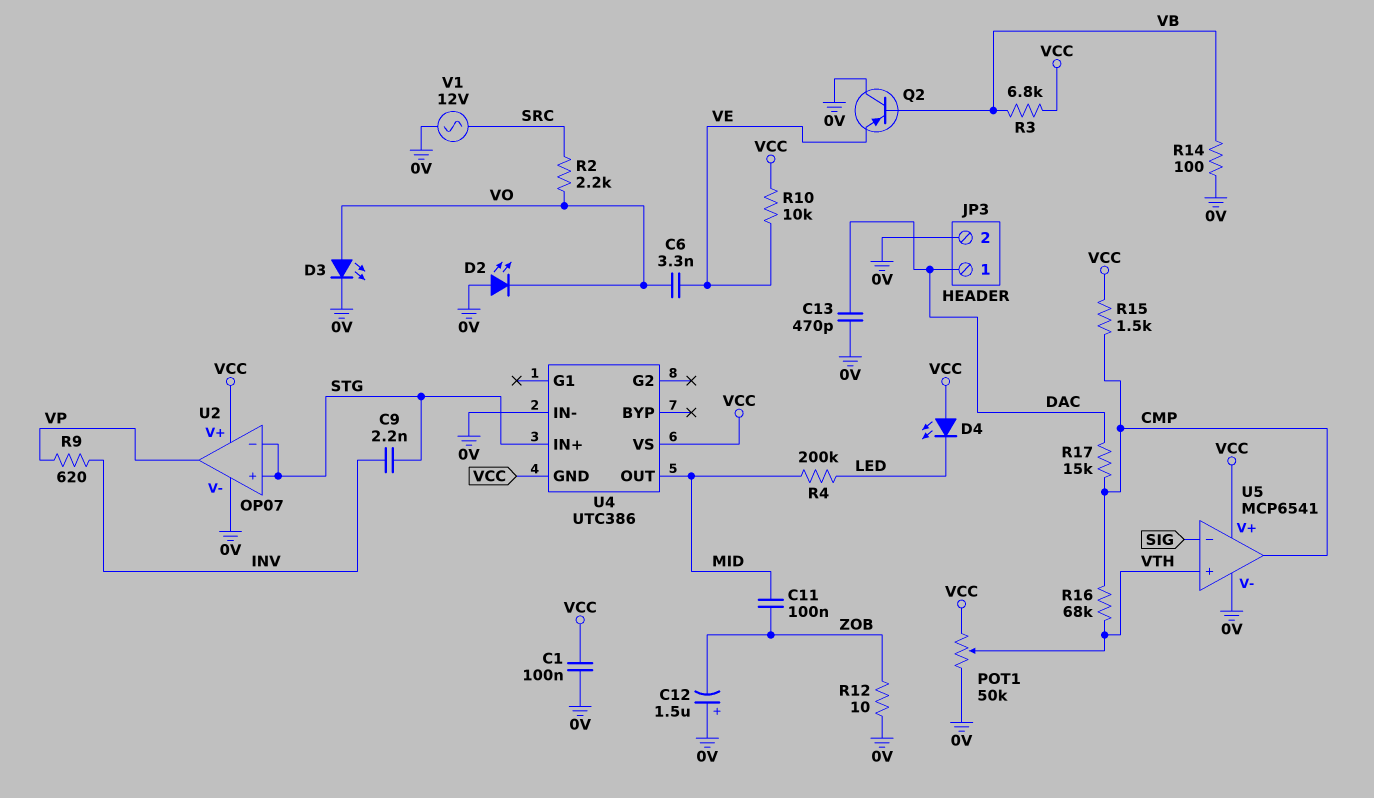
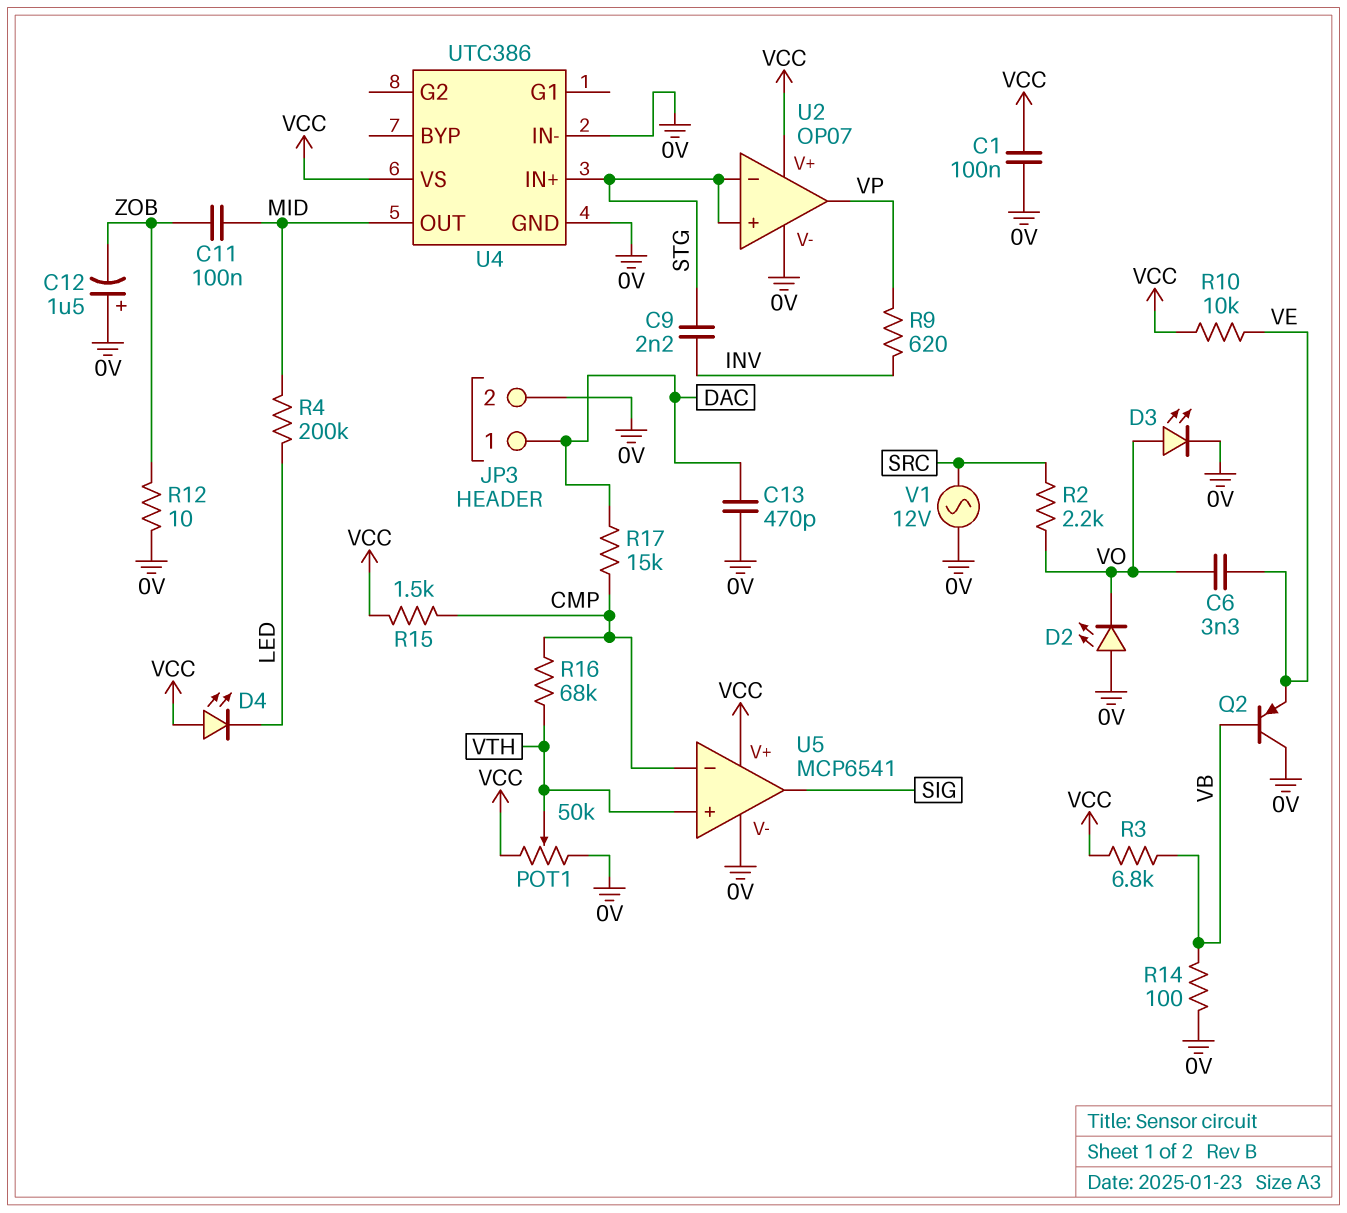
U4 pin GND: VCC -> 0V
U5 pin in-: SIG -> CMP
U5 pin out: CMP -> SIG

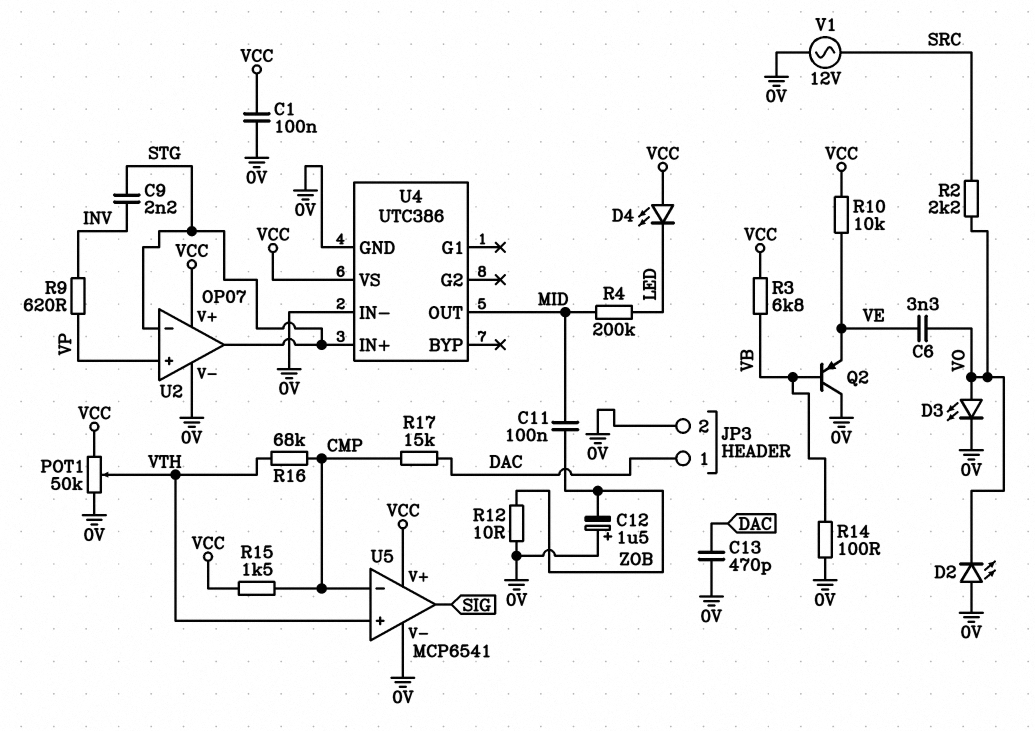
U2 pin in+: STG -> VP
U2 pin out: VP -> STG

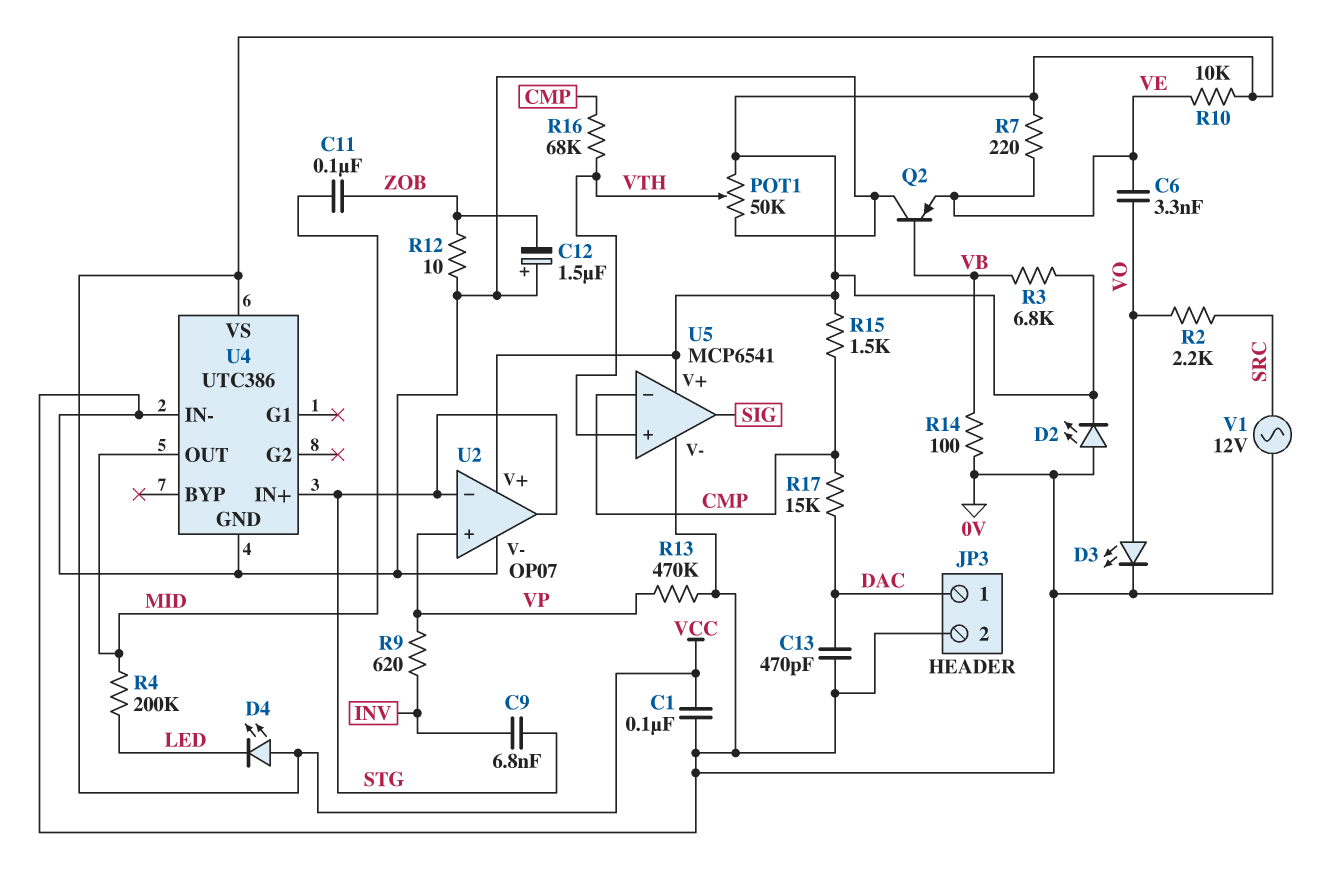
C9: 2.2nF (INV, STG) -> 6.8nF (INV, STG)
D2: LED (A 0V, K VO) -> LED (A 0V, K VCC)
R7: none -> 220 (VCC, VE)
R13: none -> 470k (0V, VP)

